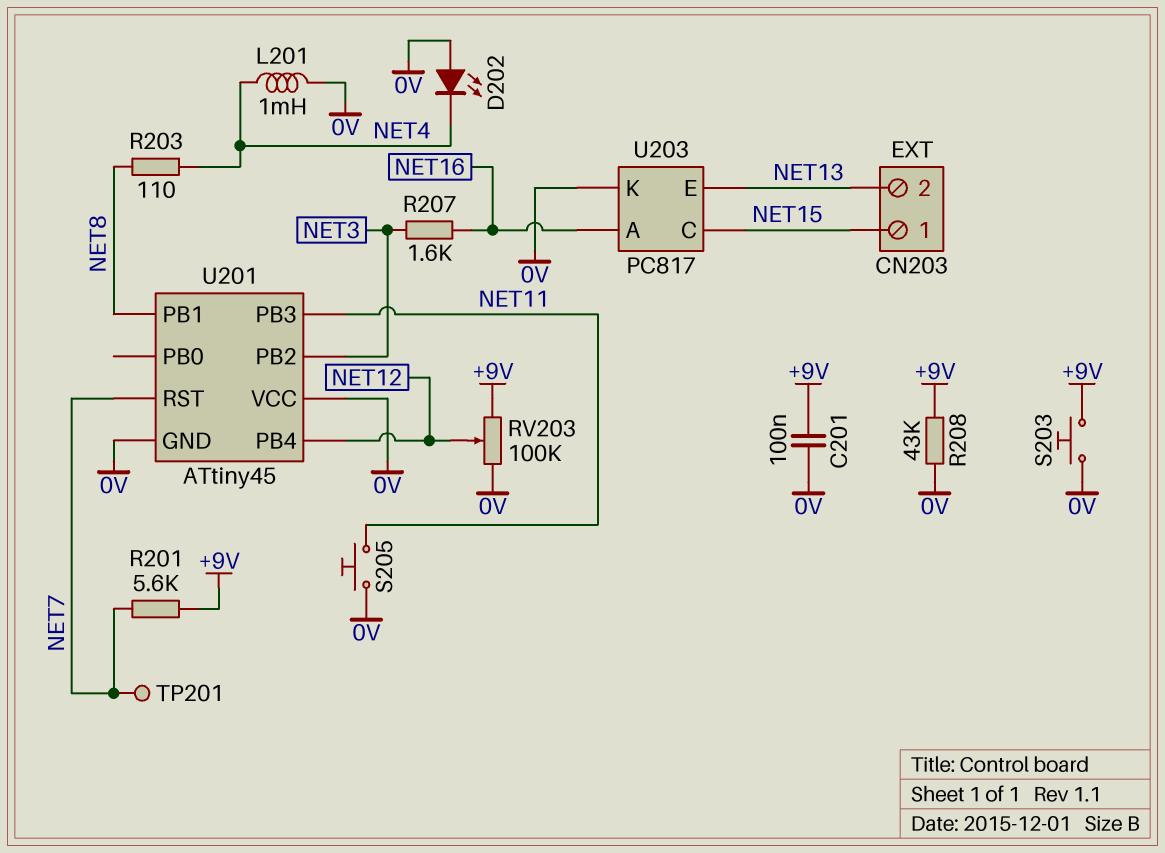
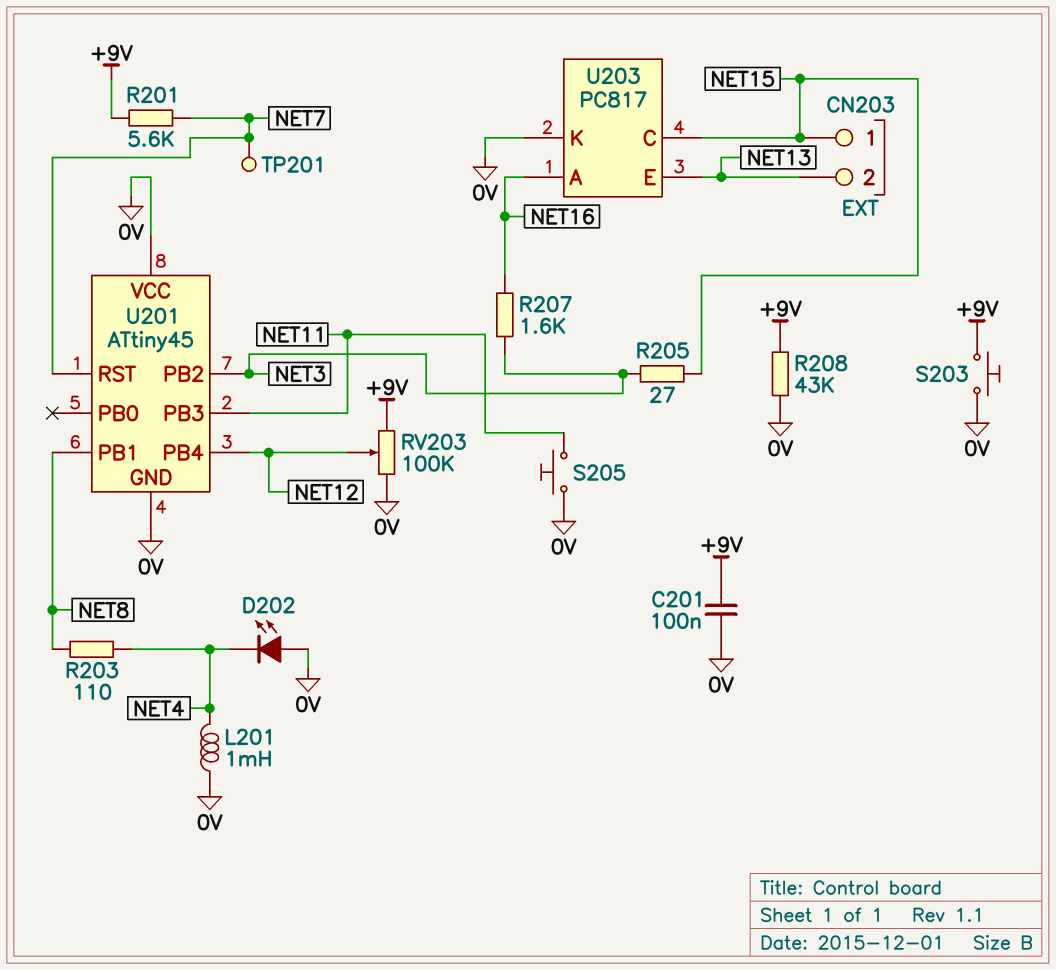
R205: none -> 27 (NET3, NET15)

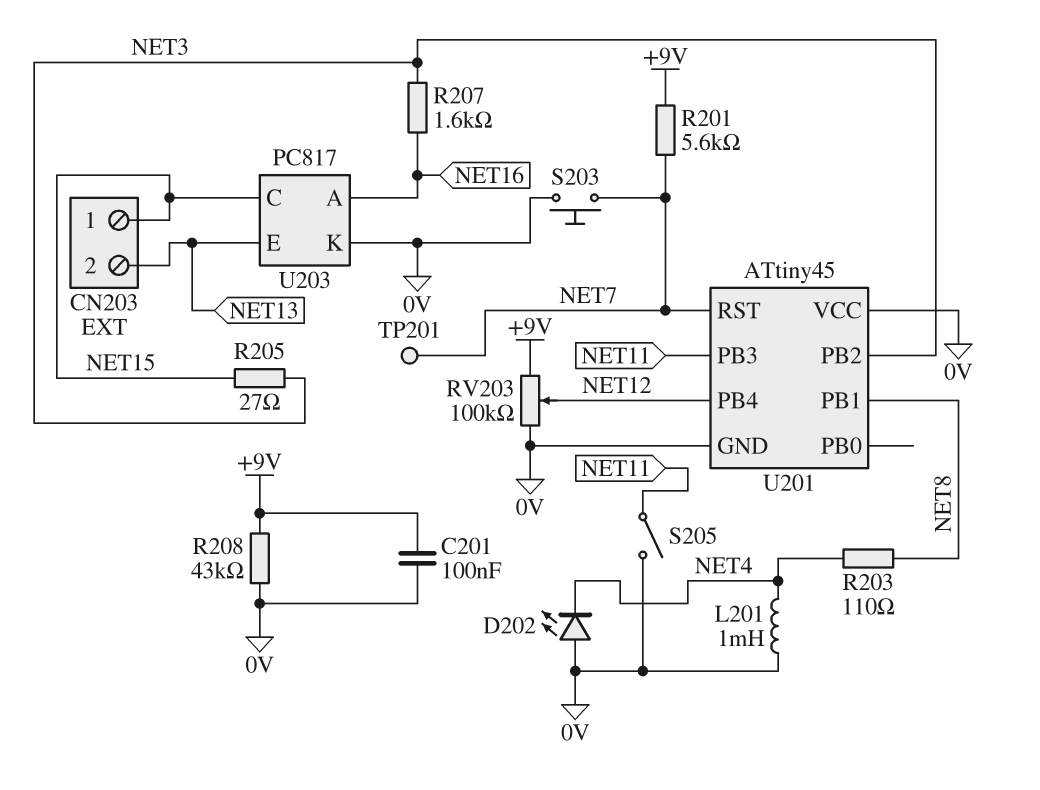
S203: button (+9V, 0V) -> button (0V, NET7)
S205: button (0V, NET11) -> switch (0V, NET11)

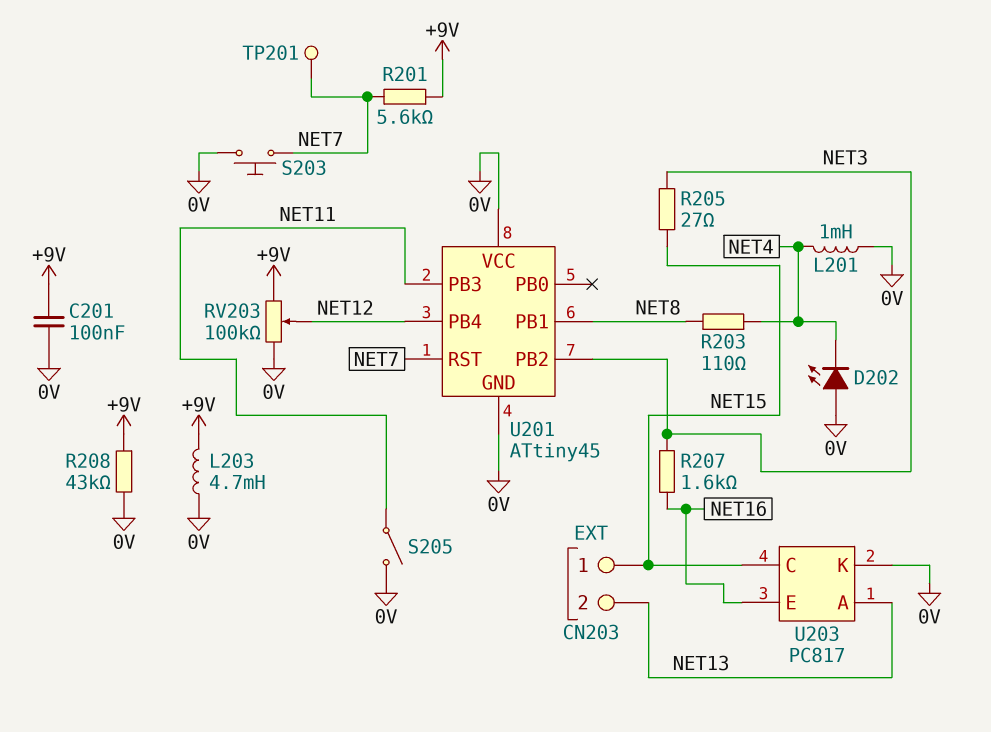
L203: none -> 4.7mH (+9V, 0V)
U203 pin A: NET16 -> NET13
U203 pin E: NET13 -> NET16

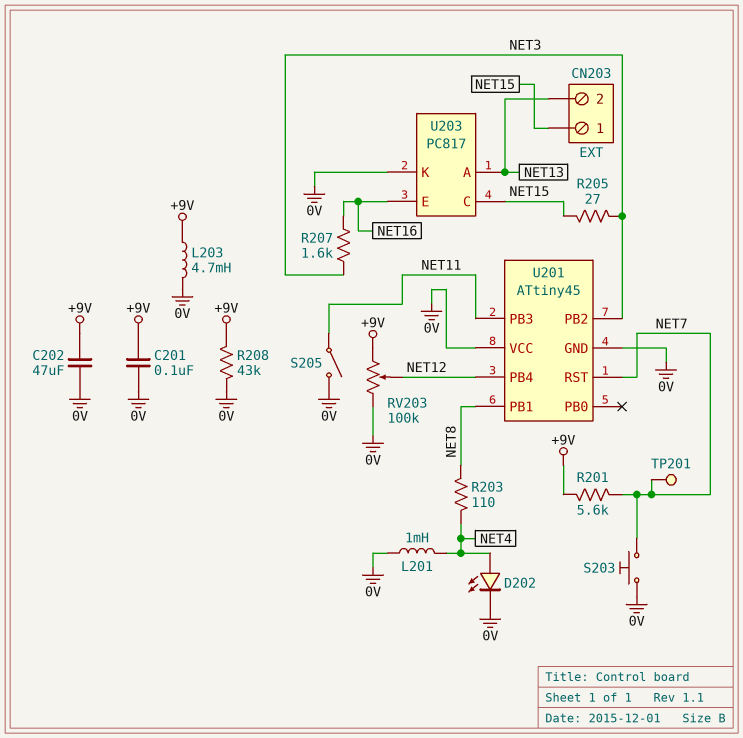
C202: none -> 47uF (+9V, 0V)
D202: LED (A 0V, K NET4) -> LED (A NET4, K 0V)

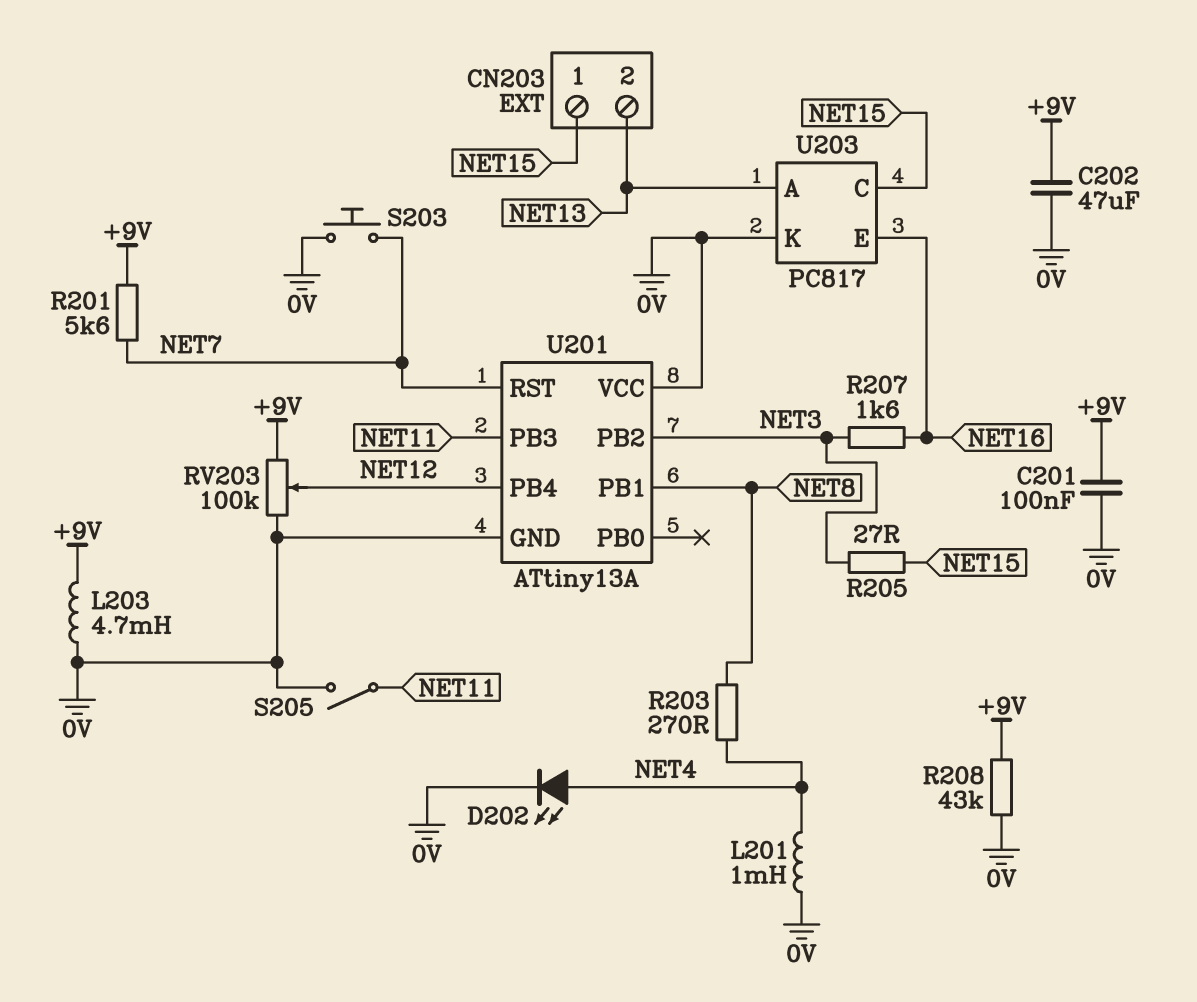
R203: 110 (NET4, NET8) -> 270 (NET4, NET8)
TP201: test point (NET7) -> none
U201: ATtiny45 -> ATtiny13A

